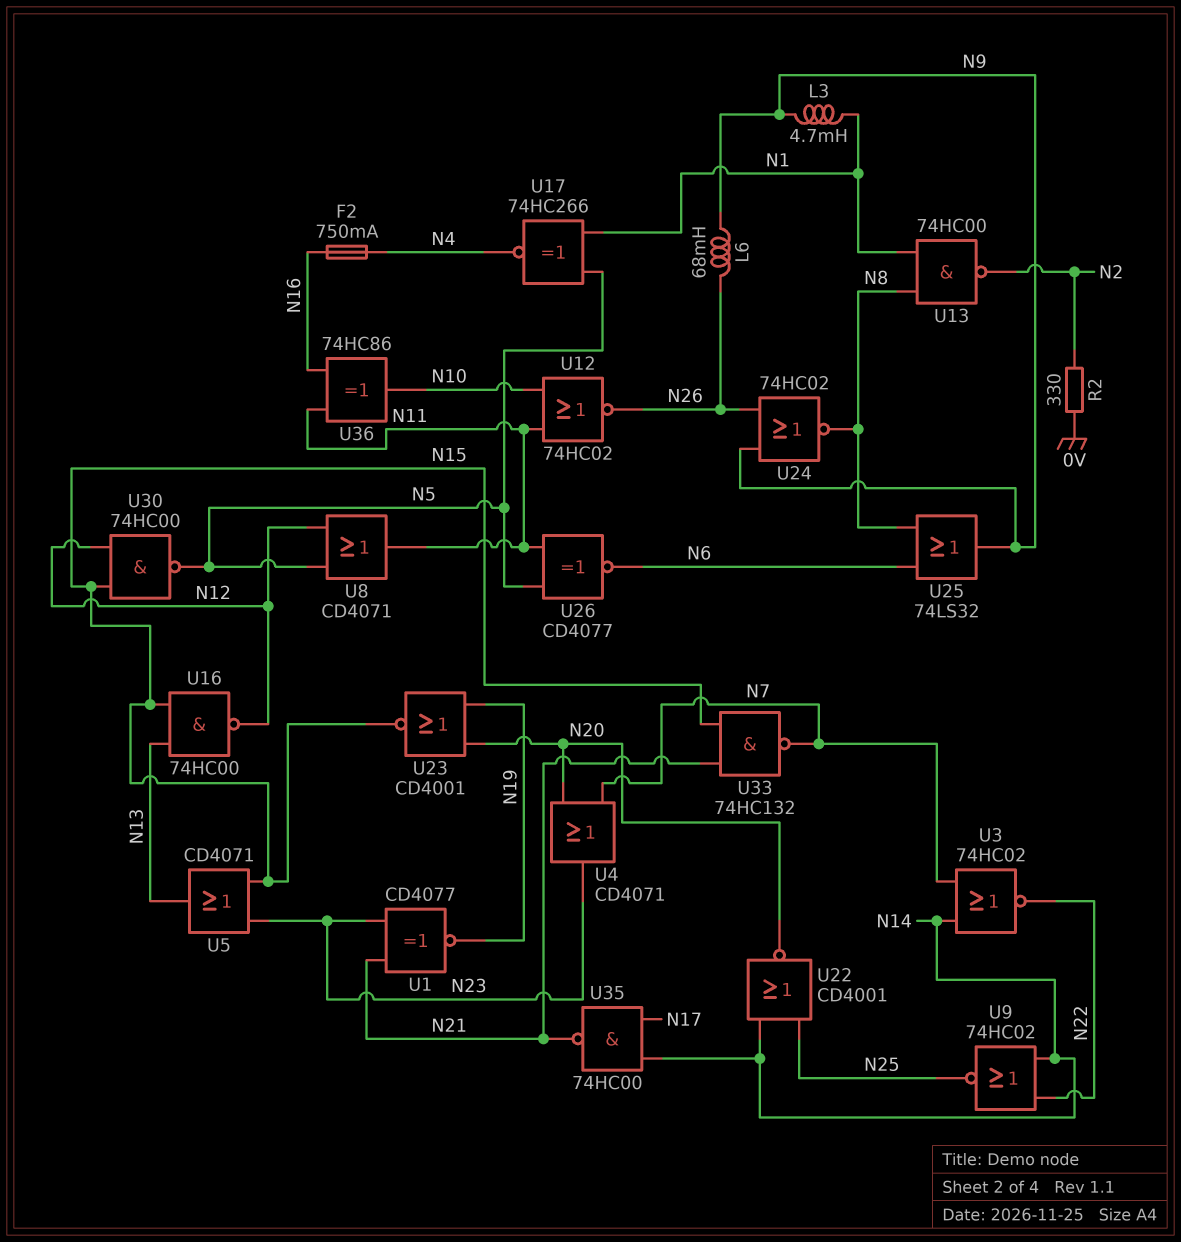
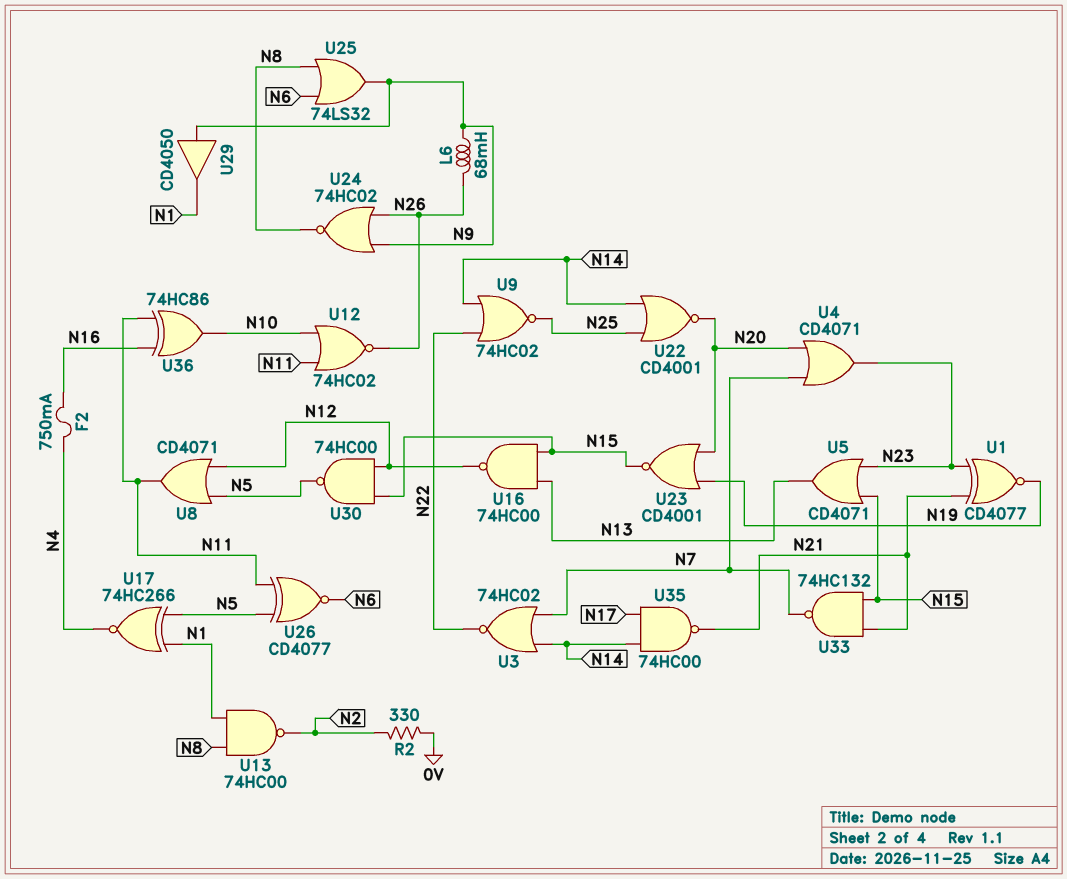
L3: 4.7mH (N1, N9) -> none
U29: none -> buffer CD4050 (in N9, out N1)

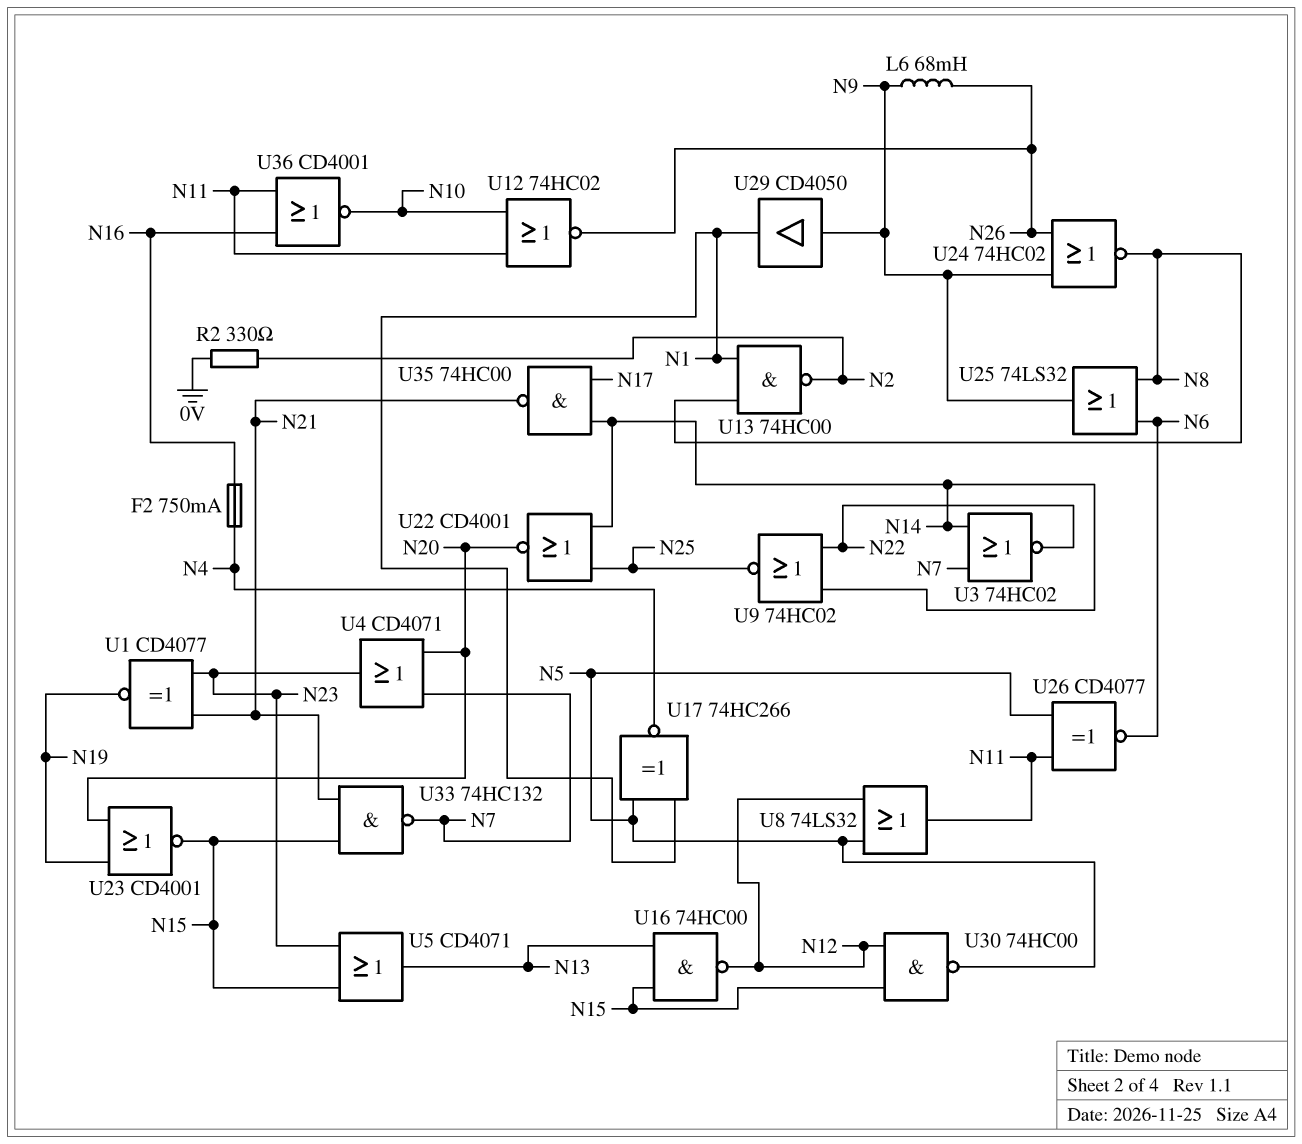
U8: OR CD4071 (in N5, in N12, out N11) -> OR 74LS32 (in N5, in N12, out N11)
U36: XOR 74HC86 (in N11, in N16, out N10) -> NOR CD4001 (in N11, in N16, out N10)

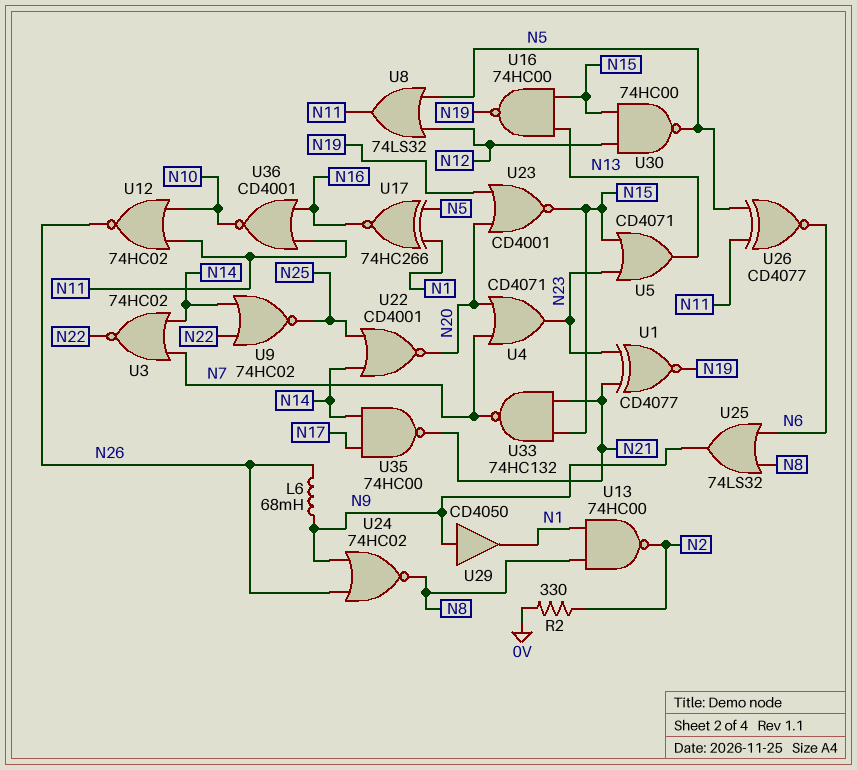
F2: 750mA (N4, N16) -> none
U16: NAND 74HC00 (in N13, in N15, out N12) -> NAND 74HC00 (in N13, in N15, out N19)
U17: XNOR 74HC266 (in N1, in N5, out N4) -> XNOR 74HC266 (in N1, in N5, out N16)

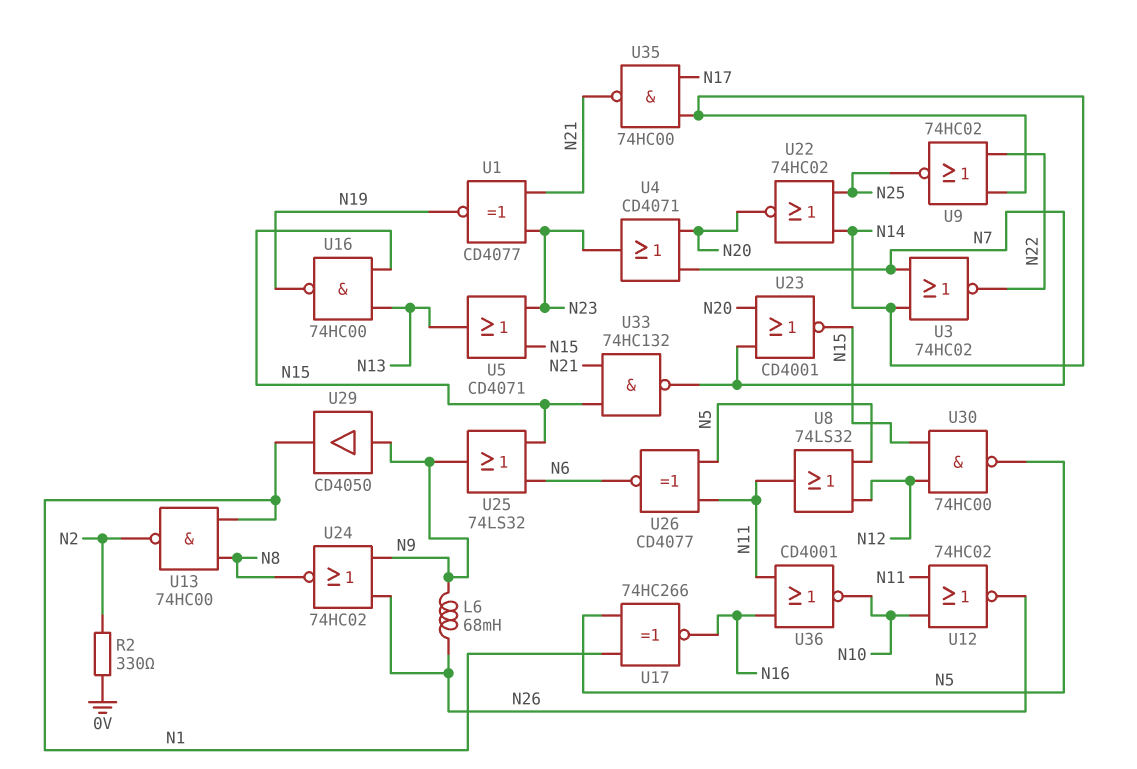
U22: NOR CD4001 (in N14, in N25, out N20) -> NOR 74HC02 (in N14, in N25, out N20)
U23: NOR CD4001 (in N19, in N20, out N15) -> NOR CD4001 (in N7, in N20, out N15)
U25: OR 74LS32 (in N6, in N8, out N9) -> OR 74LS32 (in N6, in N15, out N9)

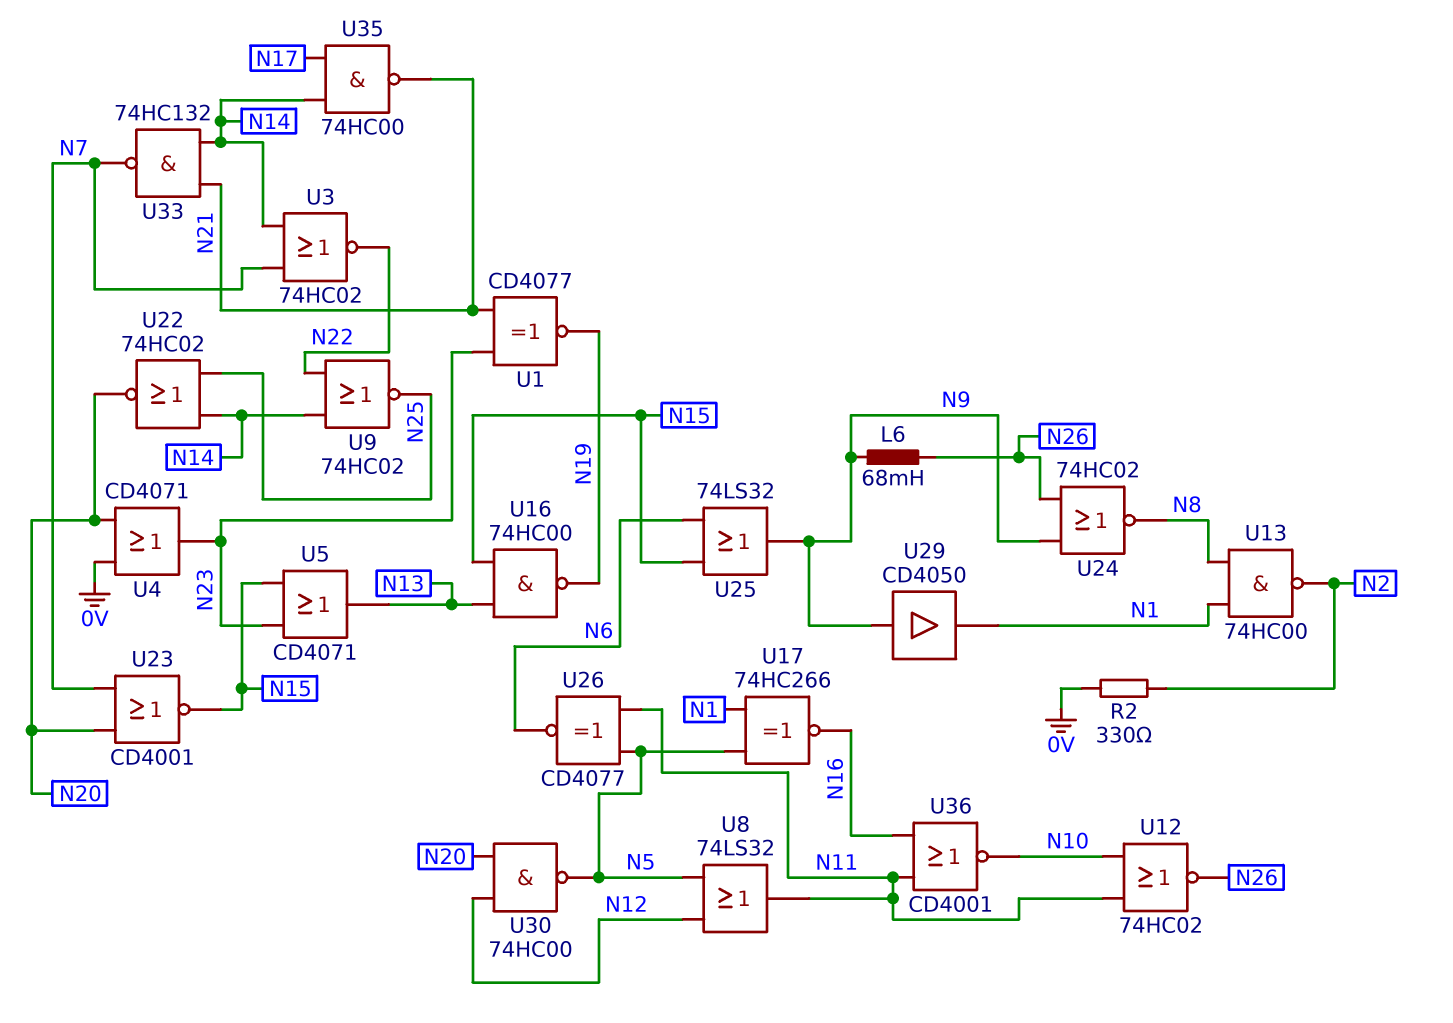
U4: OR CD4071 (in N7, in N20, out N23) -> OR CD4071 (in 0V, in N20, out N23)
U30: NAND 74HC00 (in N12, in N15, out N5) -> NAND 74HC00 (in N12, in N20, out N5)
U33: NAND 74HC132 (in N15, in N21, out N7) -> NAND 74HC132 (in N14, in N21, out N7)

